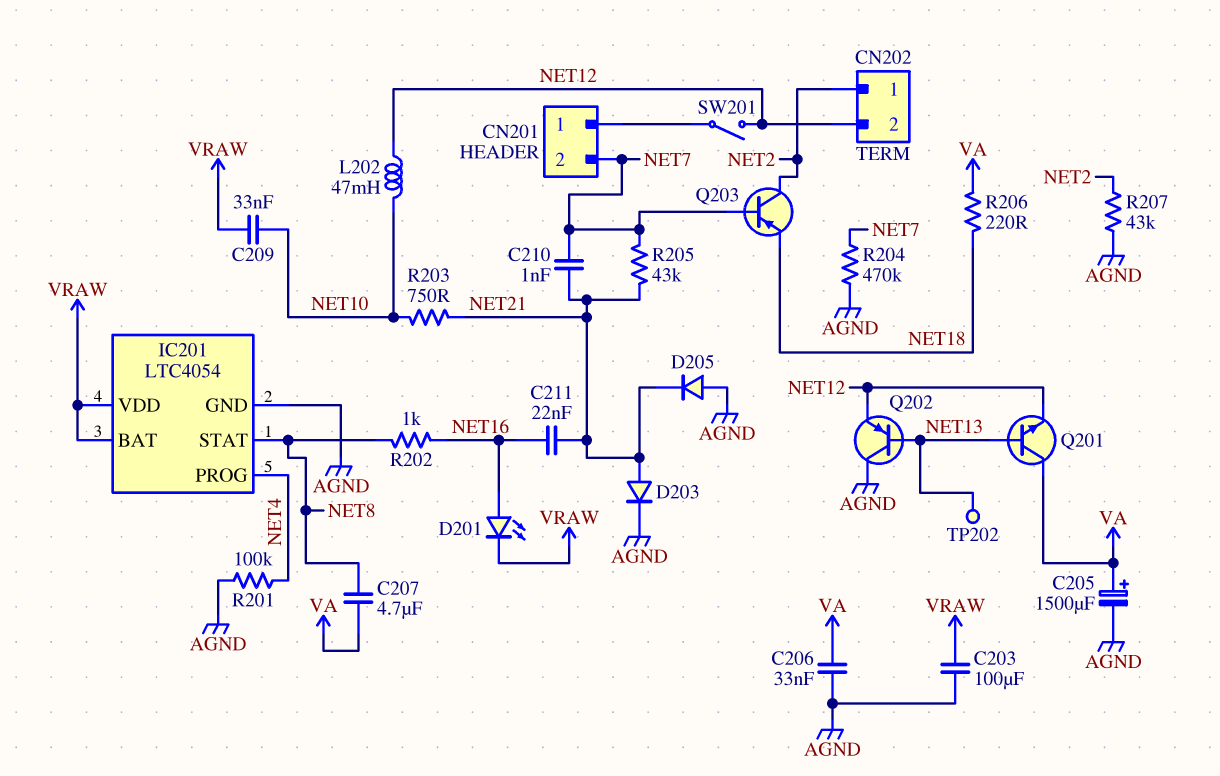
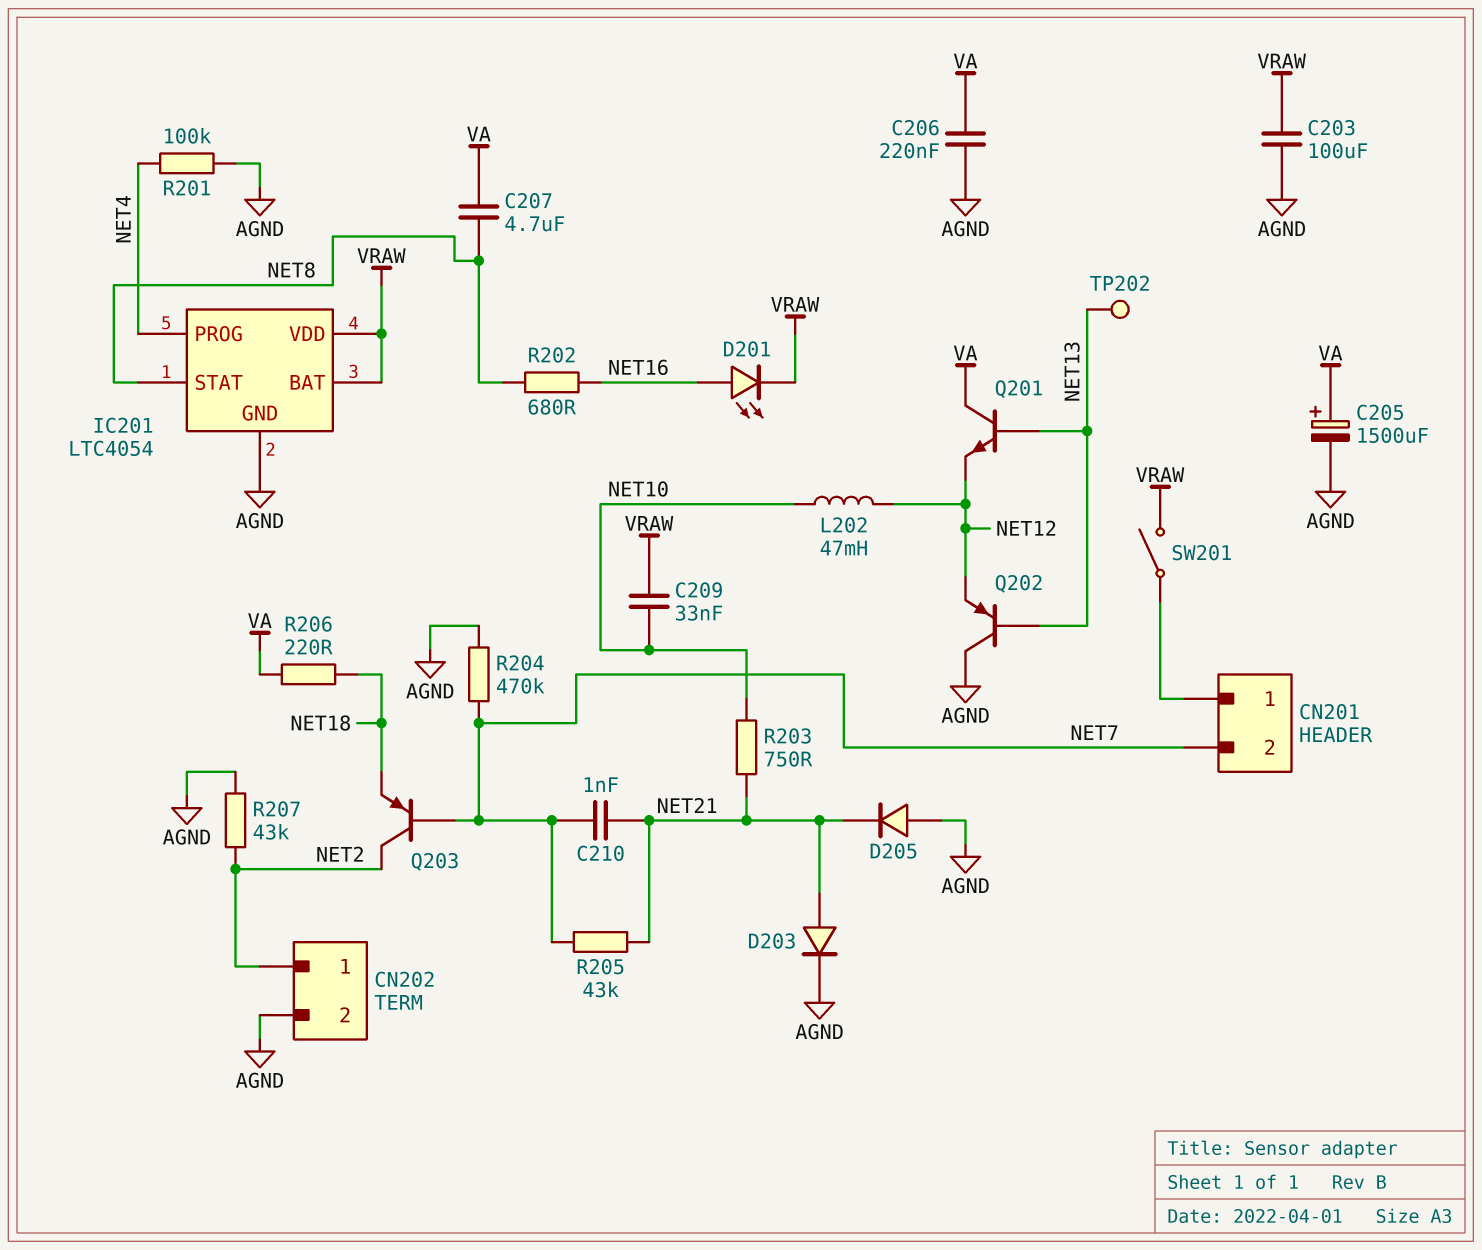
C206: 33nF (AGND, VA) -> 220nF (AGND, VA)
C211: 22nF (NET16, NET21) -> none
CN202 pin 2: NET12 -> AGND
R202: 1k (NET8, NET16) -> 680 (NET8, NET16)
SW201: switch (CN201/1, NET12) -> switch (CN201/1, VRAW)

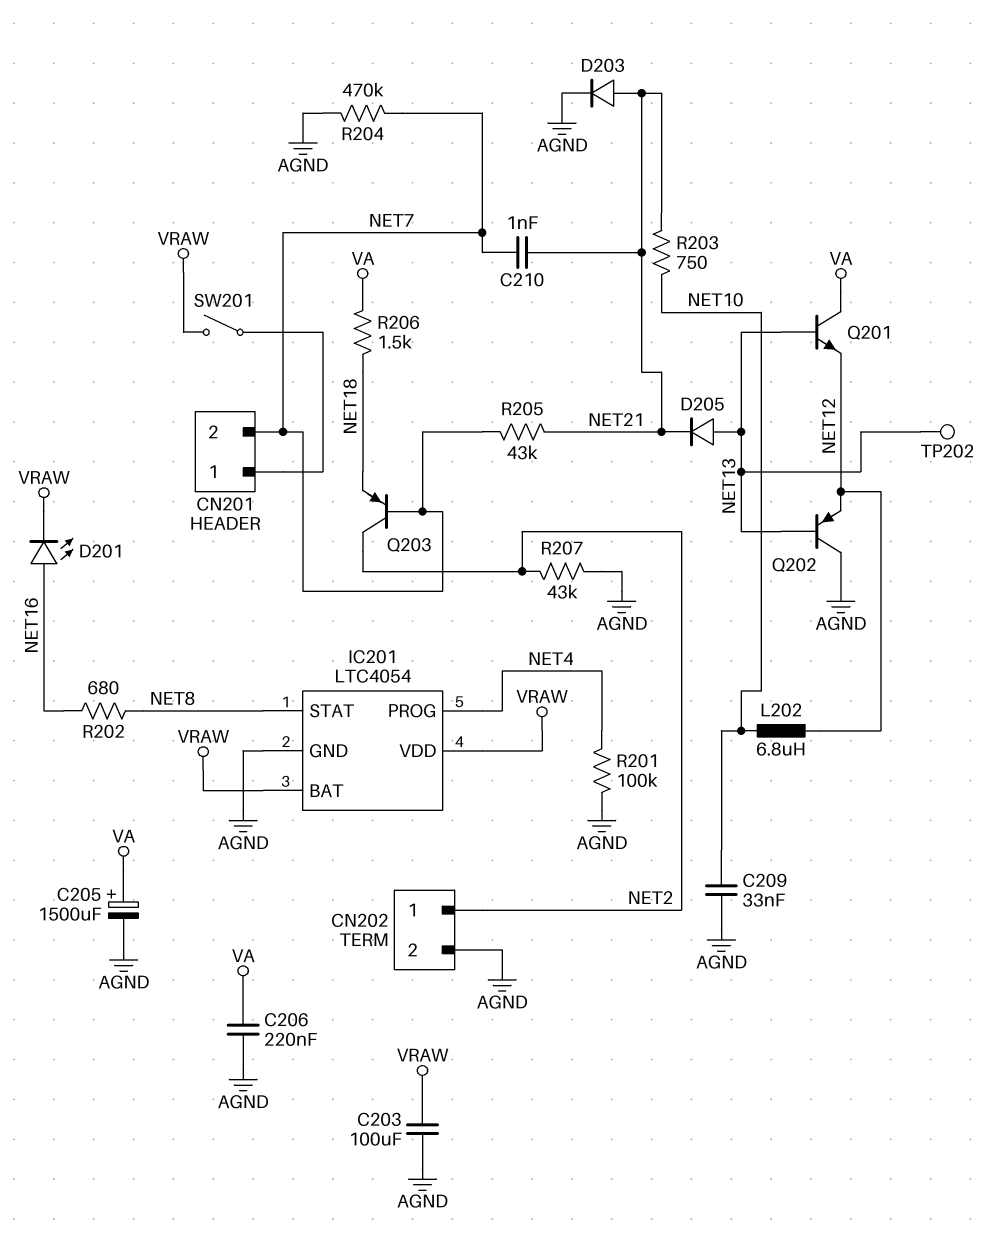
C207: 4.7uF (NET8, VA) -> none
C209: 33nF (NET10, VRAW) -> 33nF (AGND, NET10)
D205: diode (A AGND, K NET21) -> diode (A NET13, K NET21)
L202: 47mH (NET10, NET12) -> 6.8uH (NET10, NET12)
R206: 220 (NET18, VA) -> 1.5k (NET18, VA)

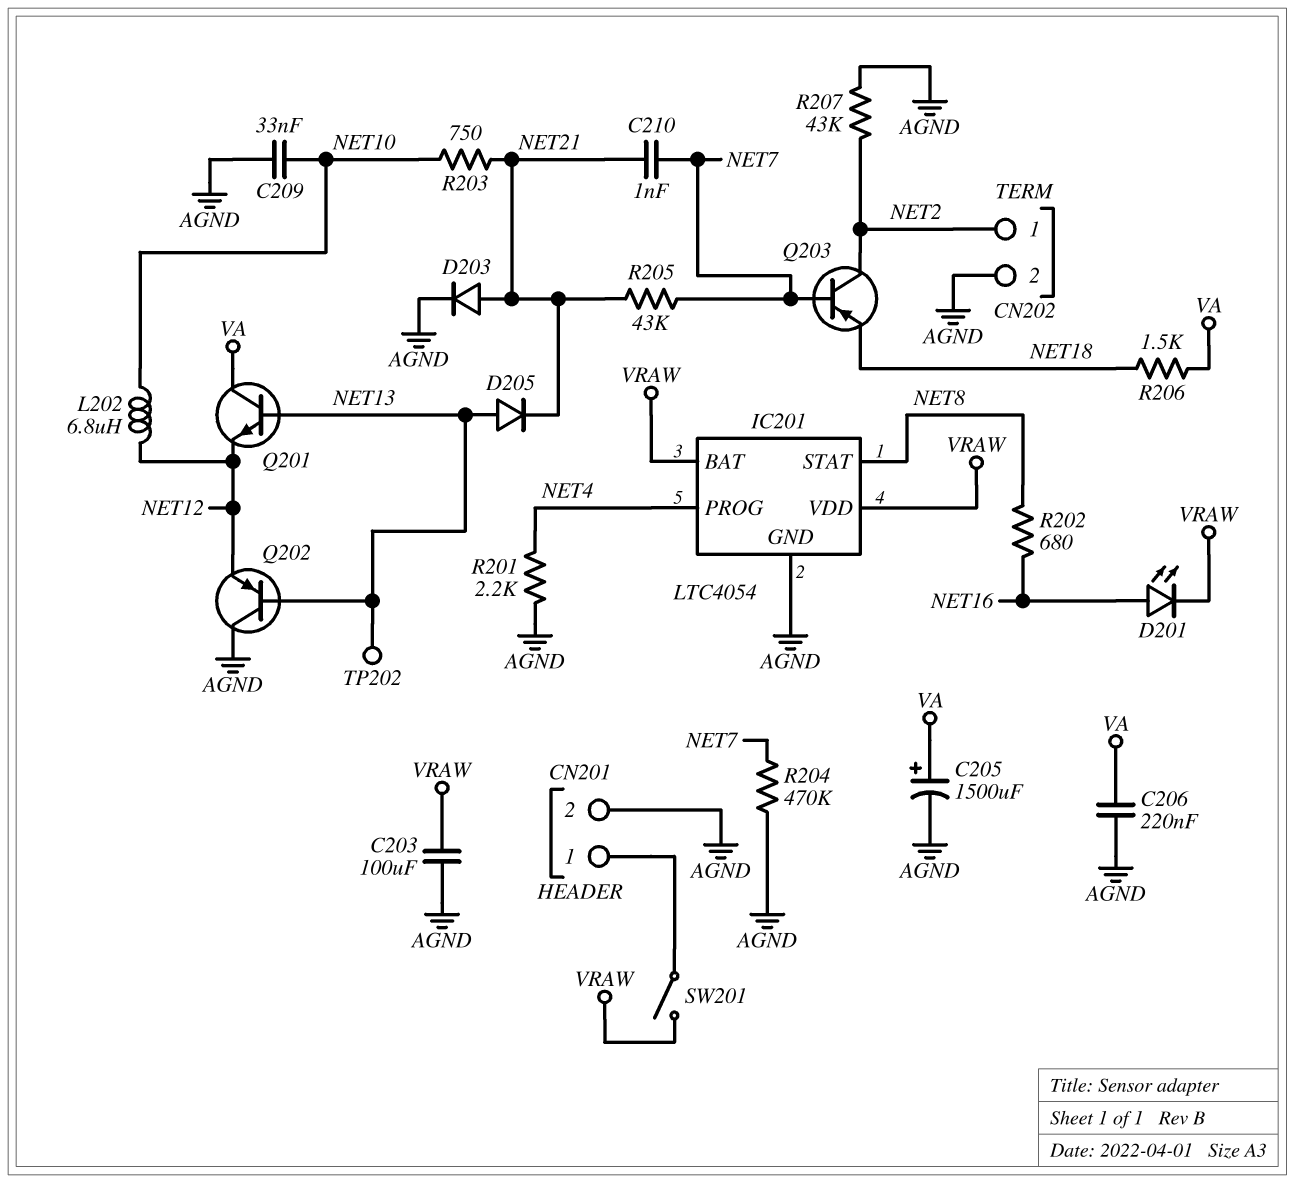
CN201 pin 2: NET7 -> AGND
R201: 100k (AGND, NET4) -> 2.2k (AGND, NET4)

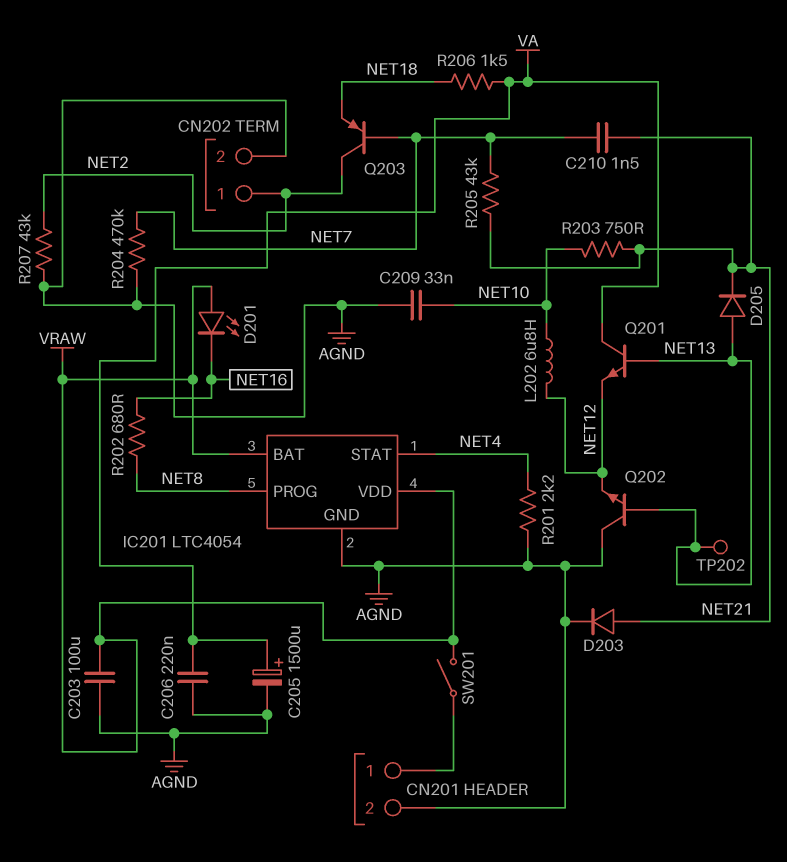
C210: 1nF (NET7, NET21) -> 1.5nF (NET7, NET21)
D201: LED (A NET16, K VRAW) -> LED (A VRAW, K NET16)
IC201 pin PROG: NET4 -> NET8
IC201 pin STAT: NET8 -> NET4
Q202: PNP (B NET13, C AGND, E NET12) -> NPN (B NET13, C AGND, E NET12)

